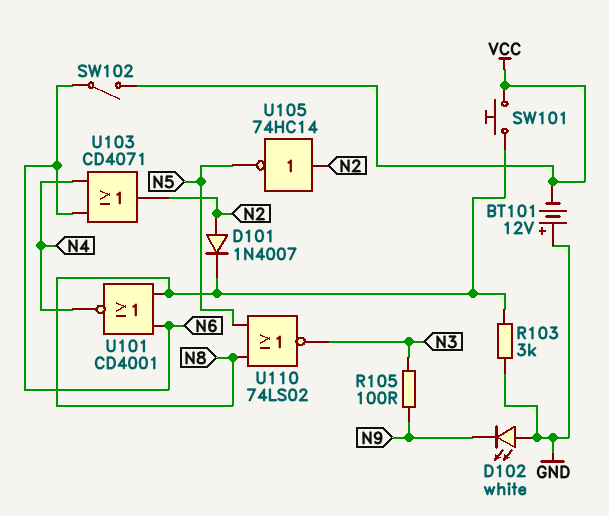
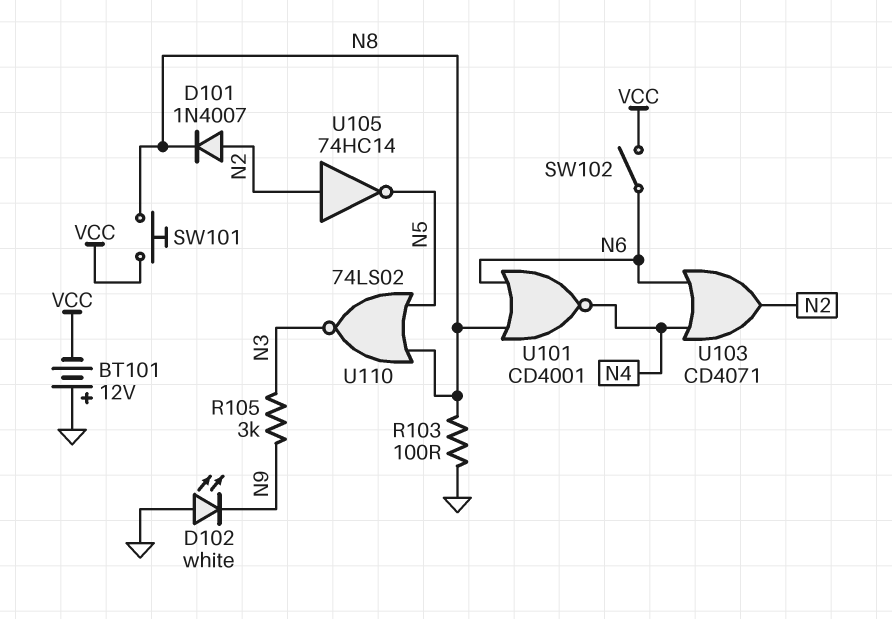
R103: 3k (GND, N8) -> 100 (GND, N8)
R105: 100 (N3, N9) -> 3k (N3, N9)

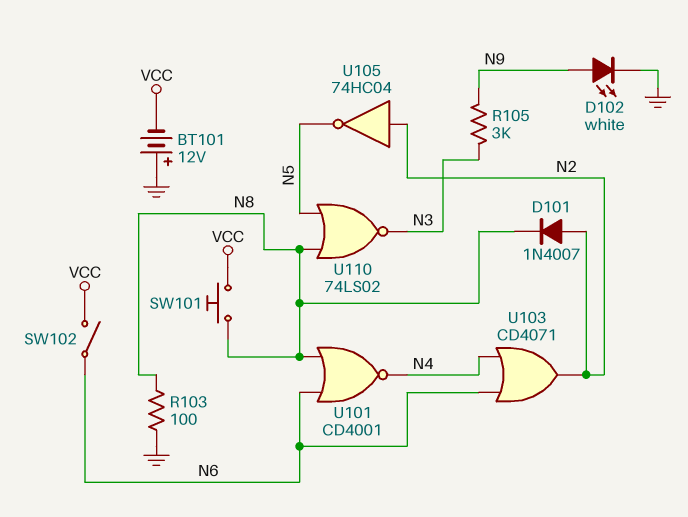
D102: LED white (A GND, K N9) -> LED white (A N9, K GND)
U105: NOT 74HC14 (in N2, out N5) -> NOT 74HC04 (in N2, out N5)

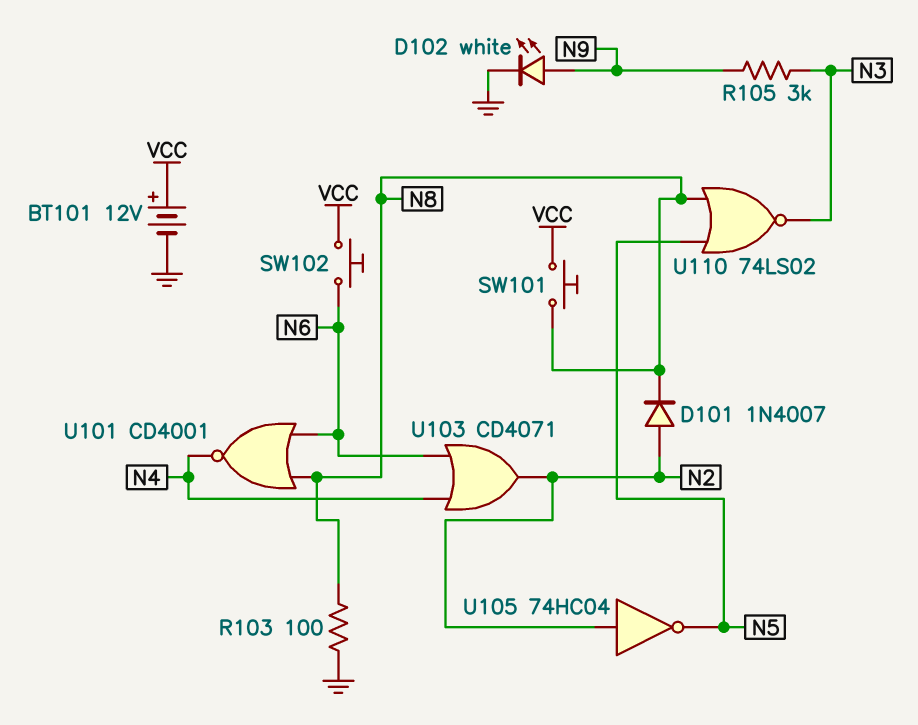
BT101: 12V (plus GND, minus VCC) -> 12V (plus VCC, minus GND)
SW102: switch (N6, VCC) -> button (N6, VCC)

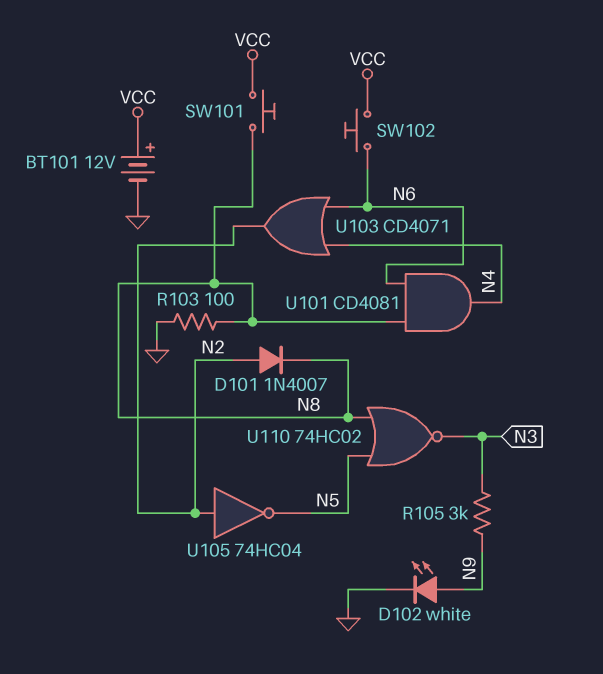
U101: NOR CD4001 (in N6, in N8, out N4) -> AND CD4081 (in N6, in N8, out N4)
U110: NOR 74LS02 (in N5, in N8, out N3) -> NOR 74HC02 (in N5, in N8, out N3)

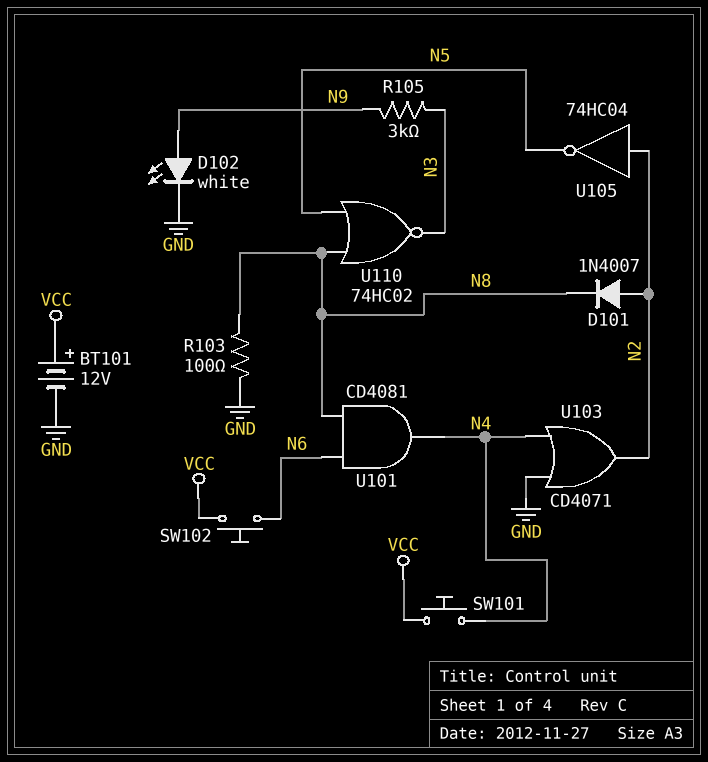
SW101: button (N8, VCC) -> button (N4, VCC)
U103: OR CD4071 (in N4, in N6, out N2) -> OR CD4071 (in GND, in N4, out N2)

